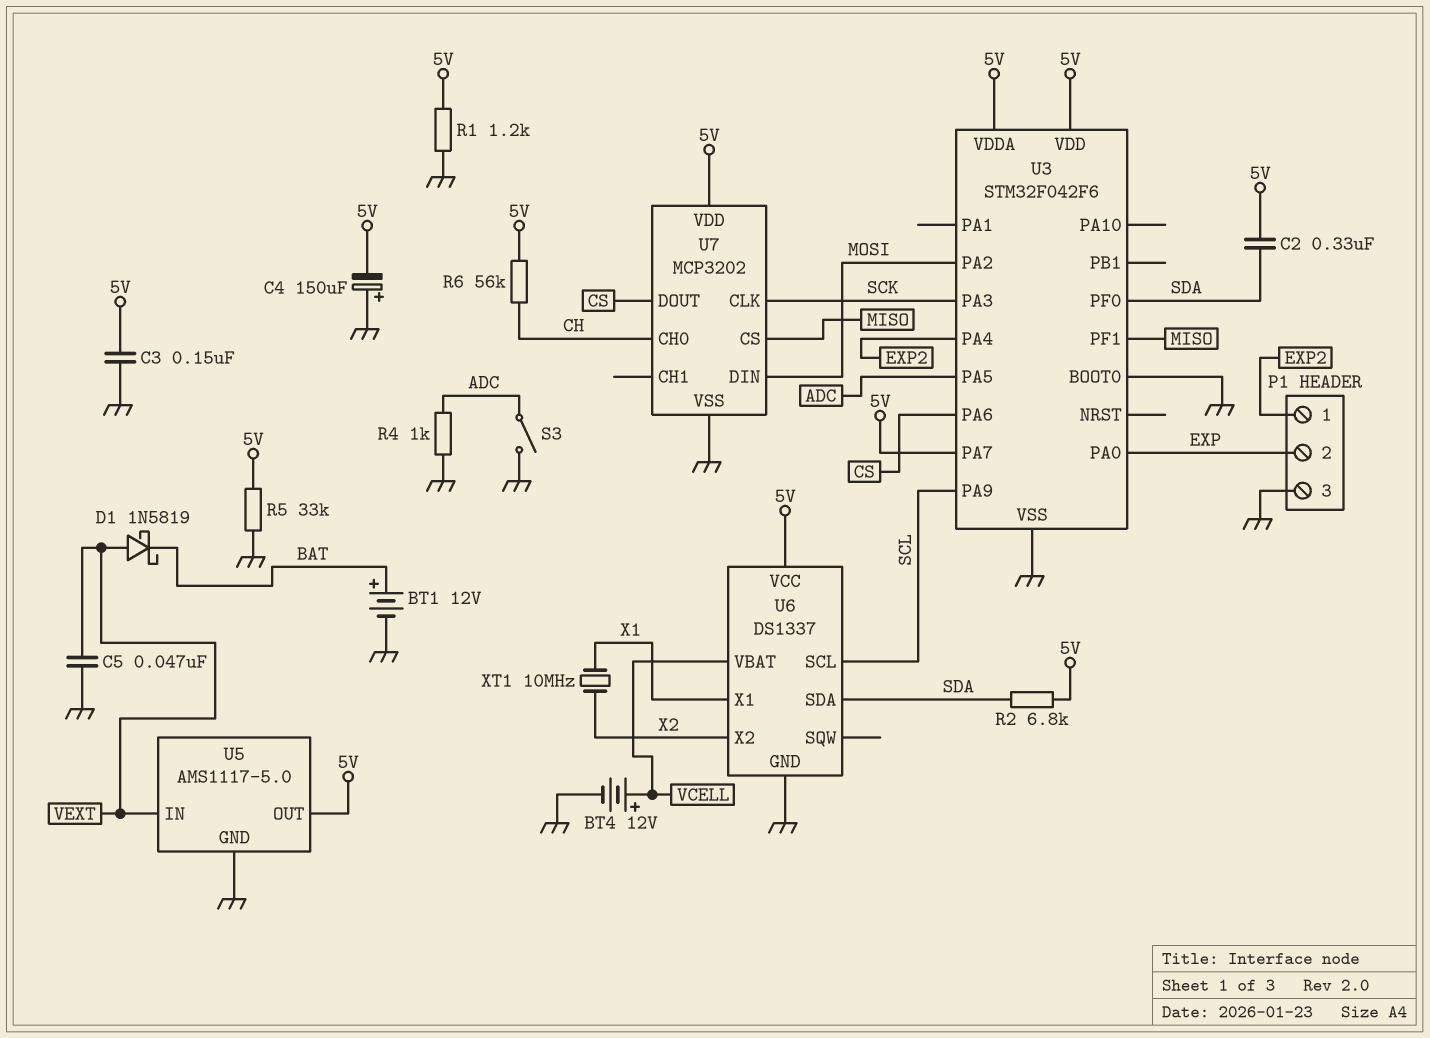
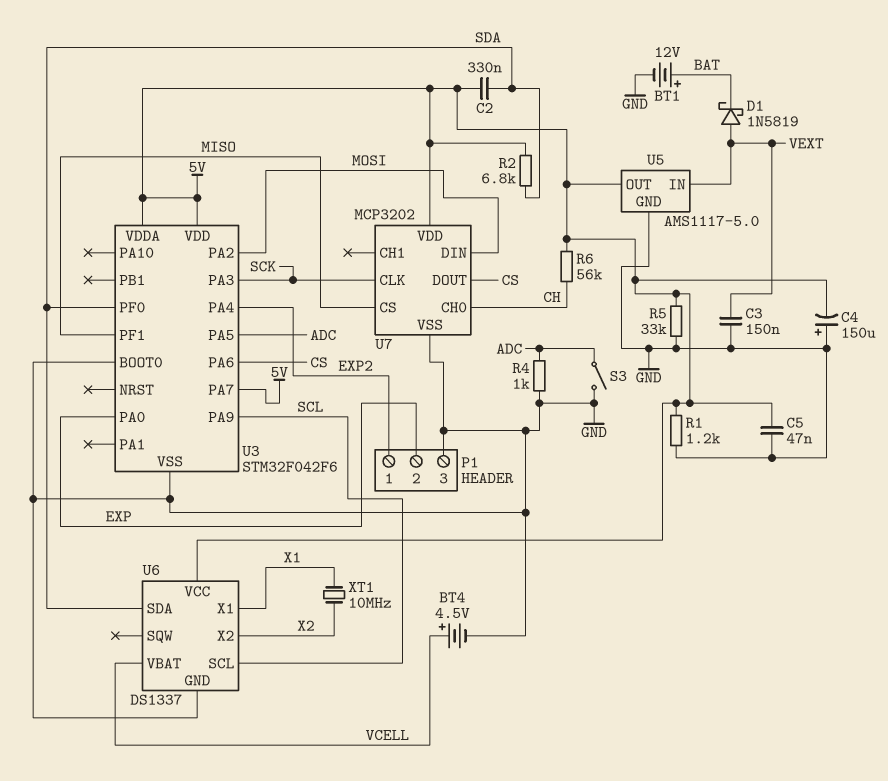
BT4: 12V (plus VCELL, minus GND) -> 4.5V (plus VCELL, minus GND)
C3: 150nF (5V, GND) -> 150nF (GND, VEXT)
C5: 47nF (GND, VEXT) -> 47nF (5V, GND)

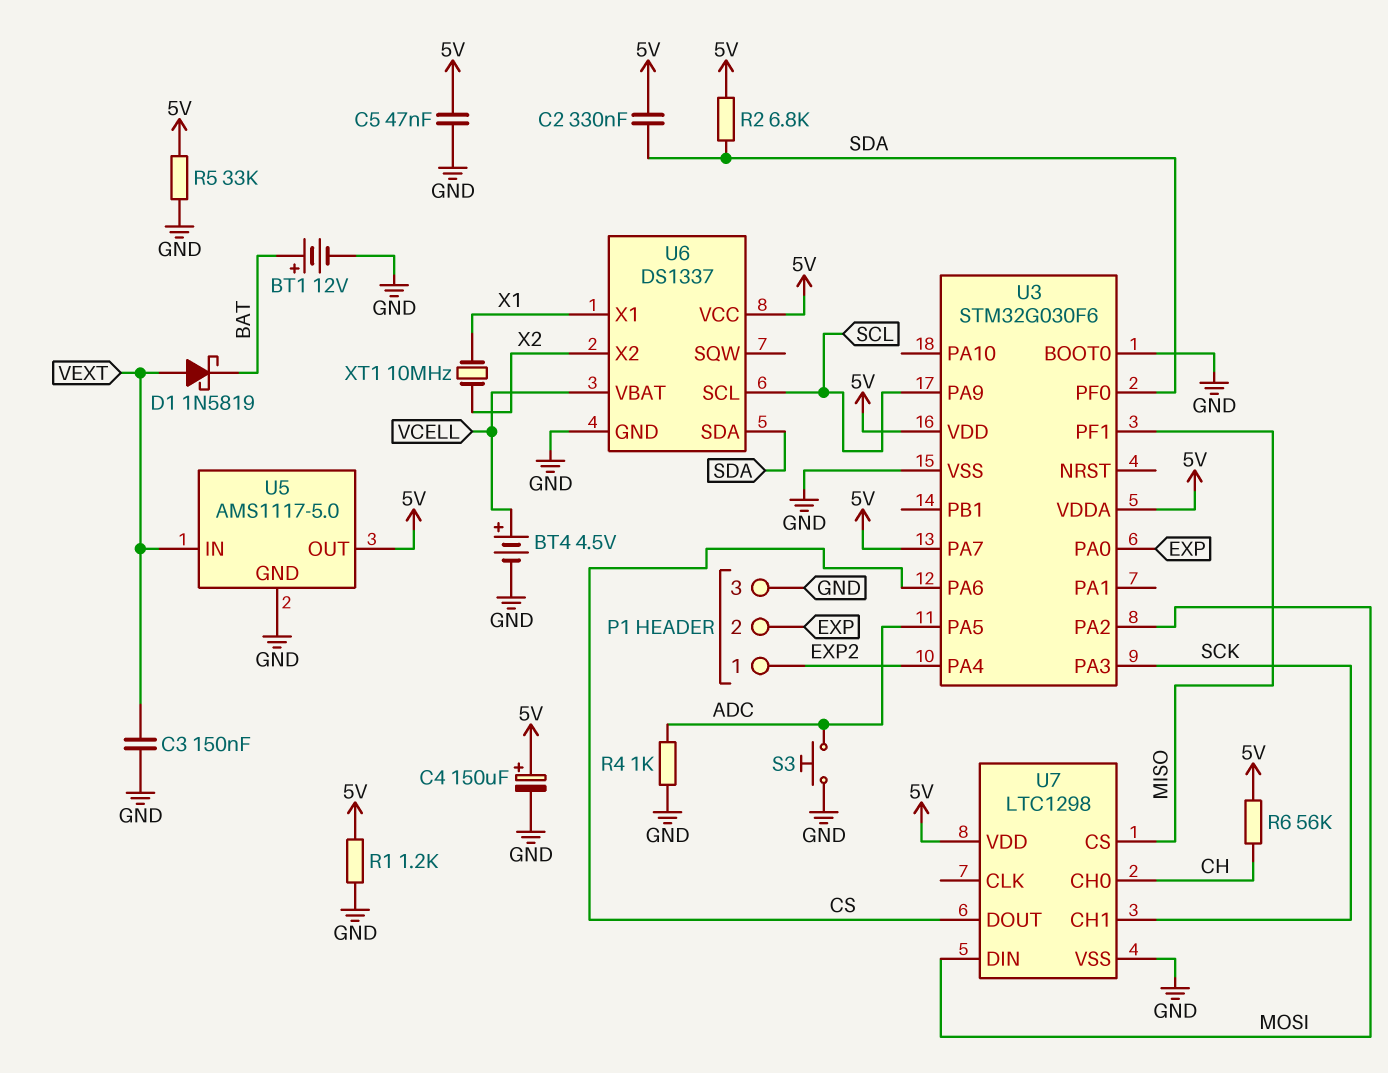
C4: 150uF (plus GND, minus 5V) -> 150uF (plus 5V, minus GND)
S3: switch (ADC, GND) -> button (ADC, GND)
U3: STM32F042F6 -> STM32G030F6
U7: MCP3202 -> LTC1298
U7 pin CH1: none -> SCK
U7 pin CLK: SCK -> none

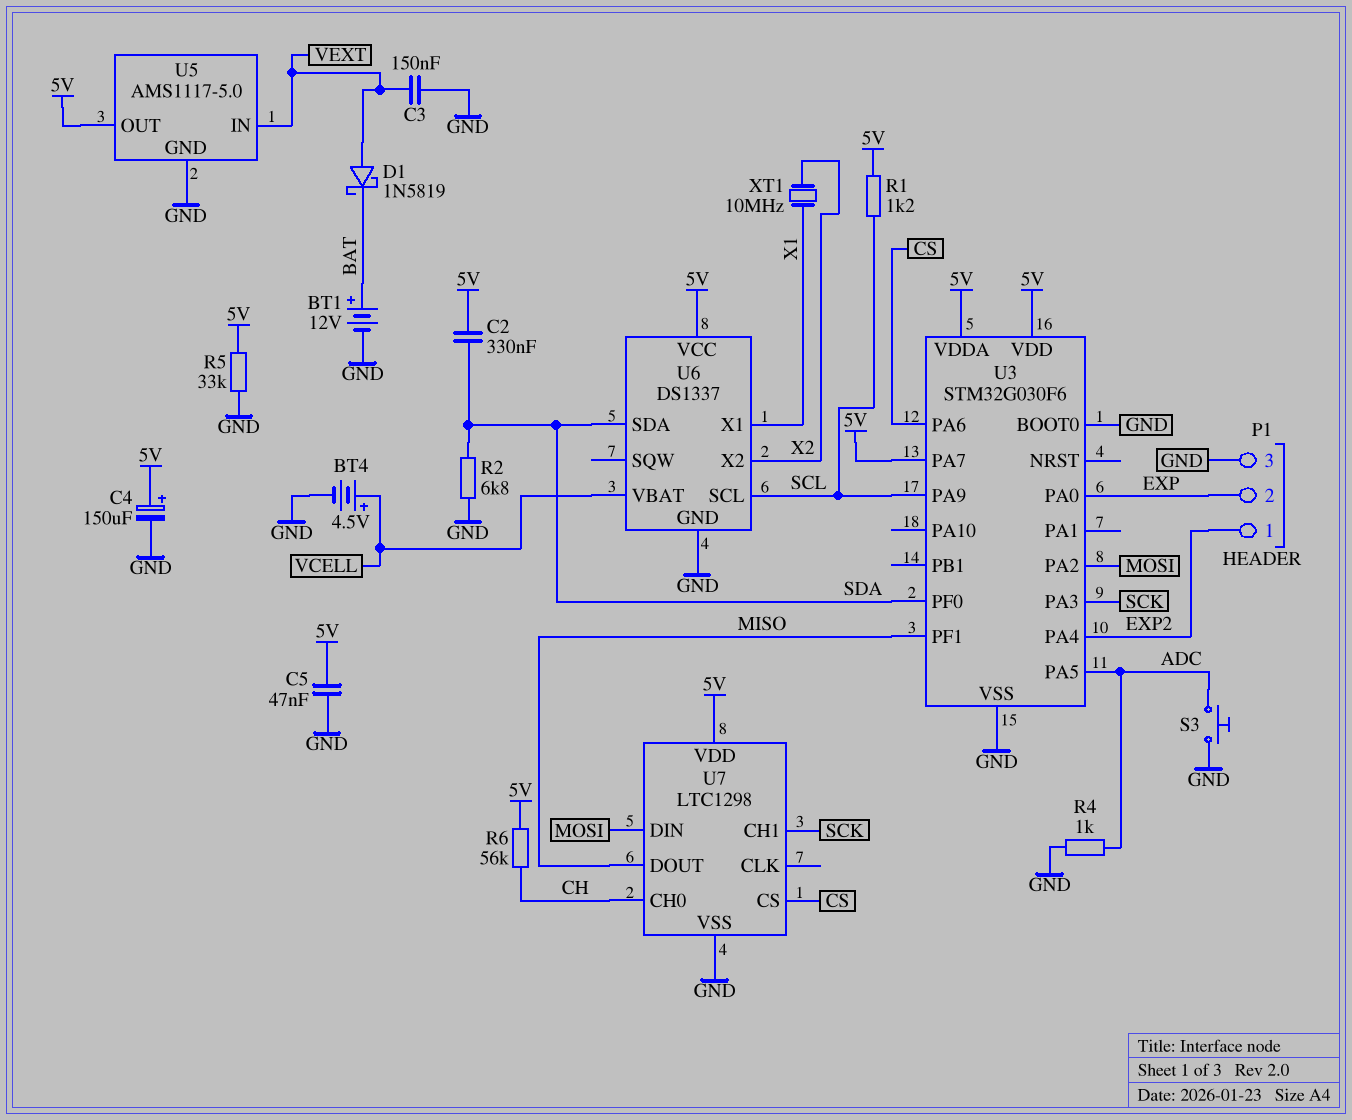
R1: 1.2k (5V, GND) -> 1.2k (5V, SCL)
R2: 6.8k (5V, SDA) -> 6.8k (GND, SDA)
U7 pin CS: MISO -> CS
U7 pin DOUT: CS -> MISO

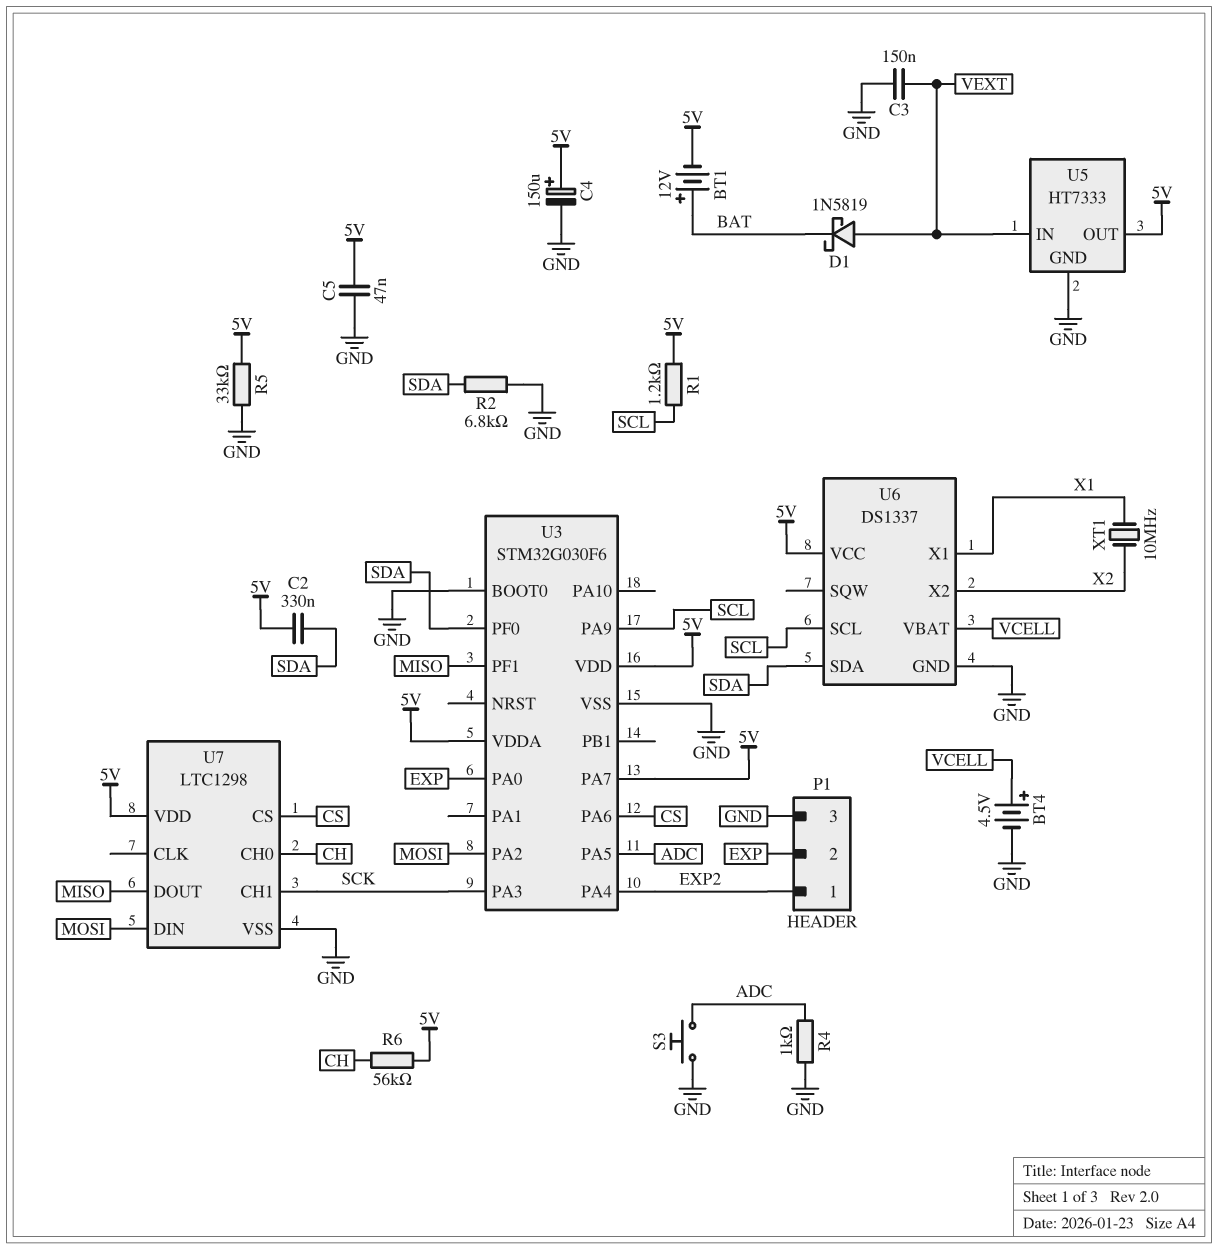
BT1: 12V (plus BAT, minus GND) -> 12V (plus BAT, minus 5V)
U5: AMS1117-5.0 -> HT7333

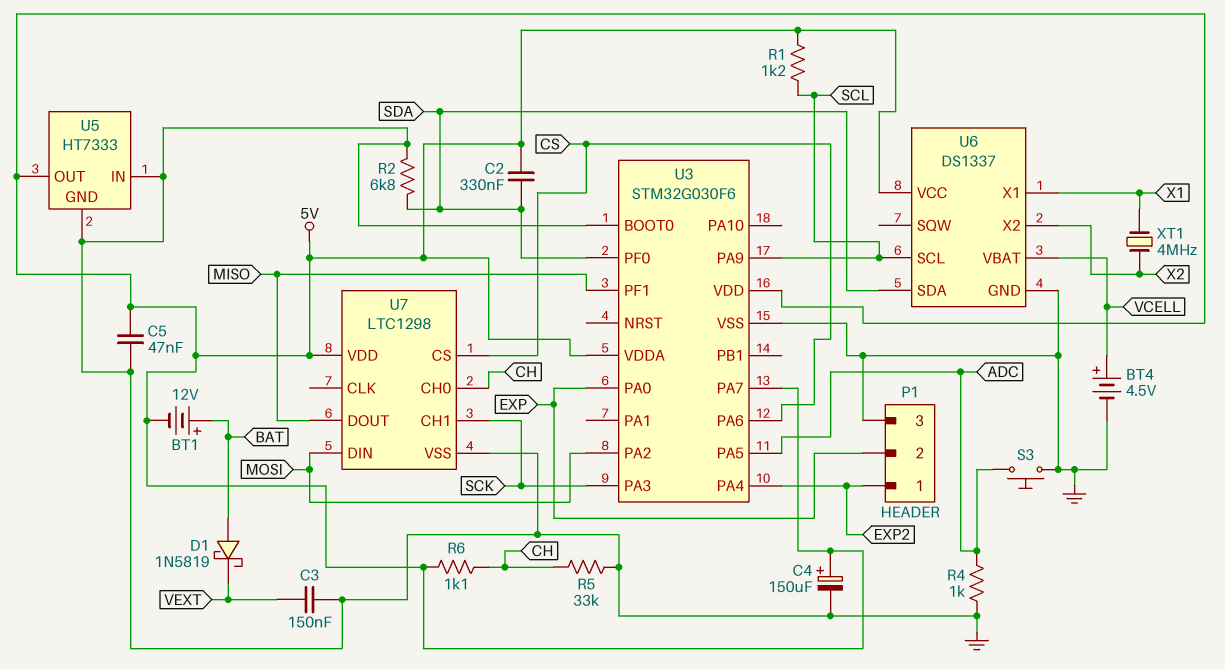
D1: schottky 1N5819 (A VEXT, K BAT) -> schottky 1N5819 (A BAT, K VEXT)
R5: 33k (5V, GND) -> 33k (CH, GND)
R6: 56k (5V, CH) -> 1.1k (5V, CH)
U5 pin IN: VEXT -> GND
XT1: 10MHz (X1, X2) -> 4MHz (X1, X2)

